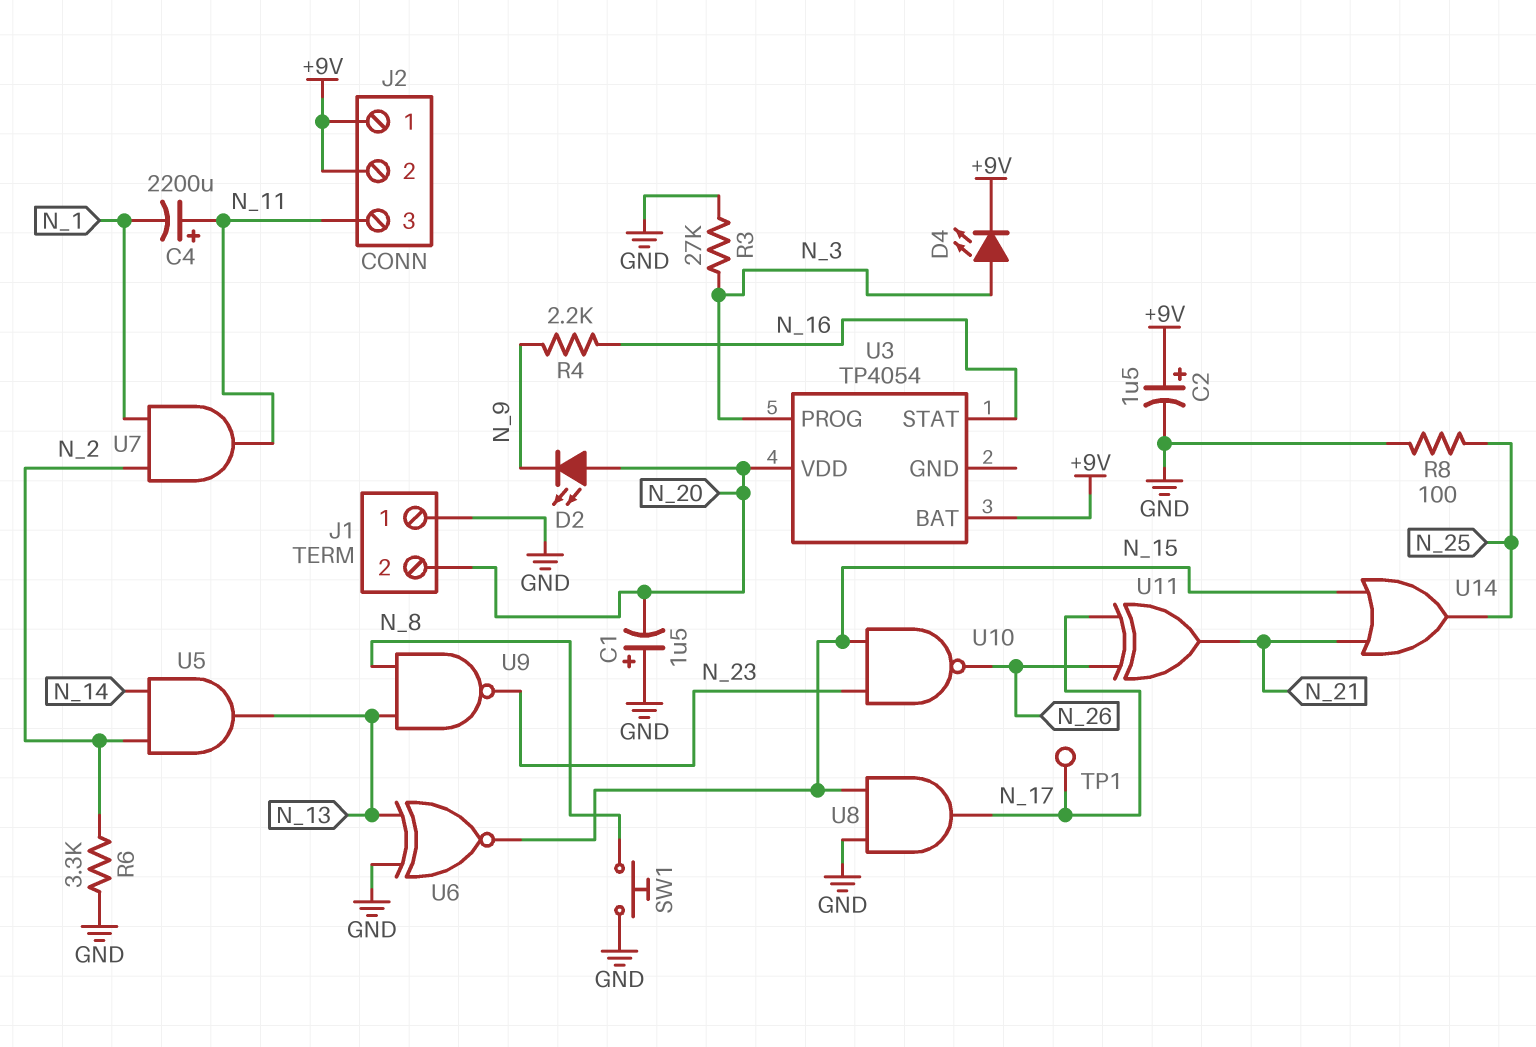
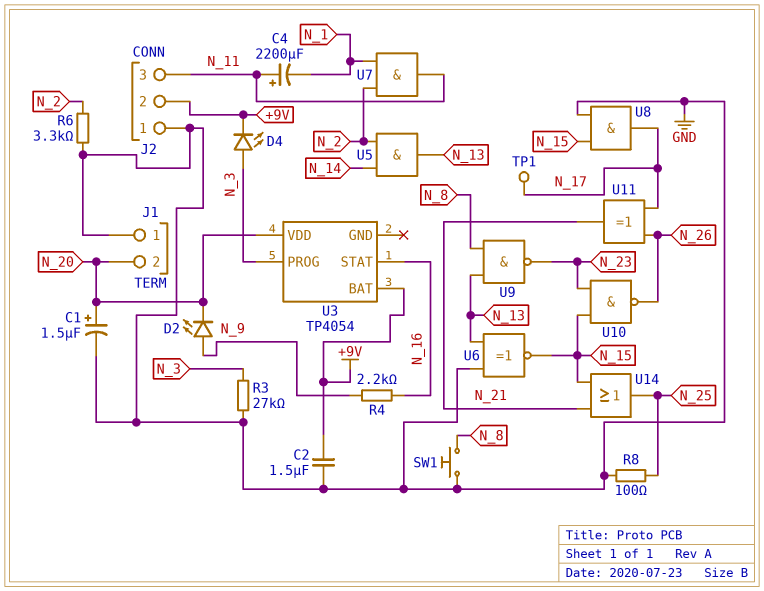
C1: 1.5uF (plus GND, minus N_20) -> 1.5uF (plus N_20, minus GND)
C2: 1.5uF (plus +9V, minus GND) -> 1.5uF (+9V, GND)
D2: LED (A N_20, K N_9) -> LED (A N_9, K N_20)
J2 pin 1: +9V -> GND

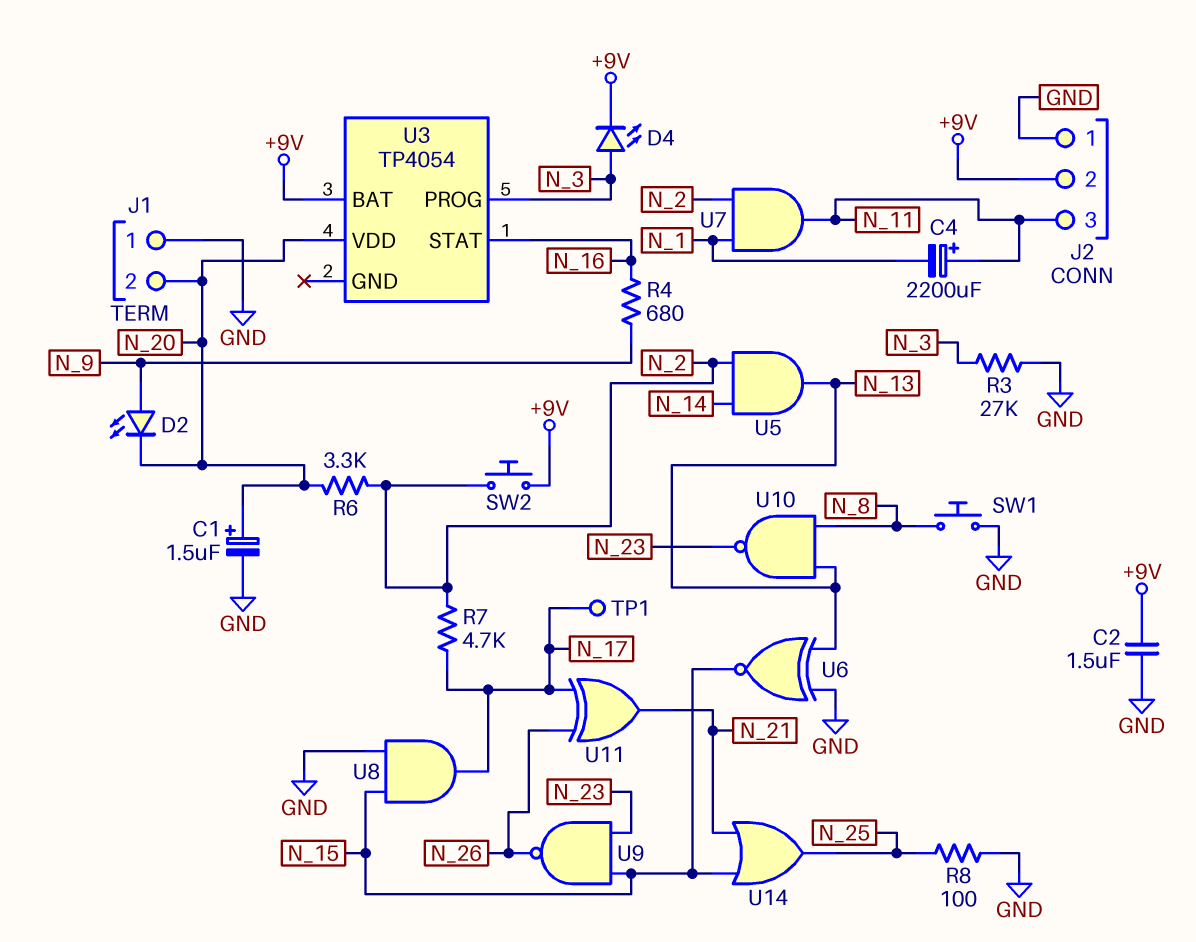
R4: 2.2k (N_9, N_16) -> 680 (N_9, N_16)
R6: 3.3k (GND, N_2) -> 3.3k (N_2, N_20)
R7: none -> 4.7k (N_2, N_17)
SW2: none -> button (+9V, N_2)
U9: NAND (in N_8, in N_13, out N_23) -> NAND (in N_15, in N_23, out N_26)
U10: NAND (in N_15, in N_23, out N_26) -> NAND (in N_8, in N_13, out N_23)

